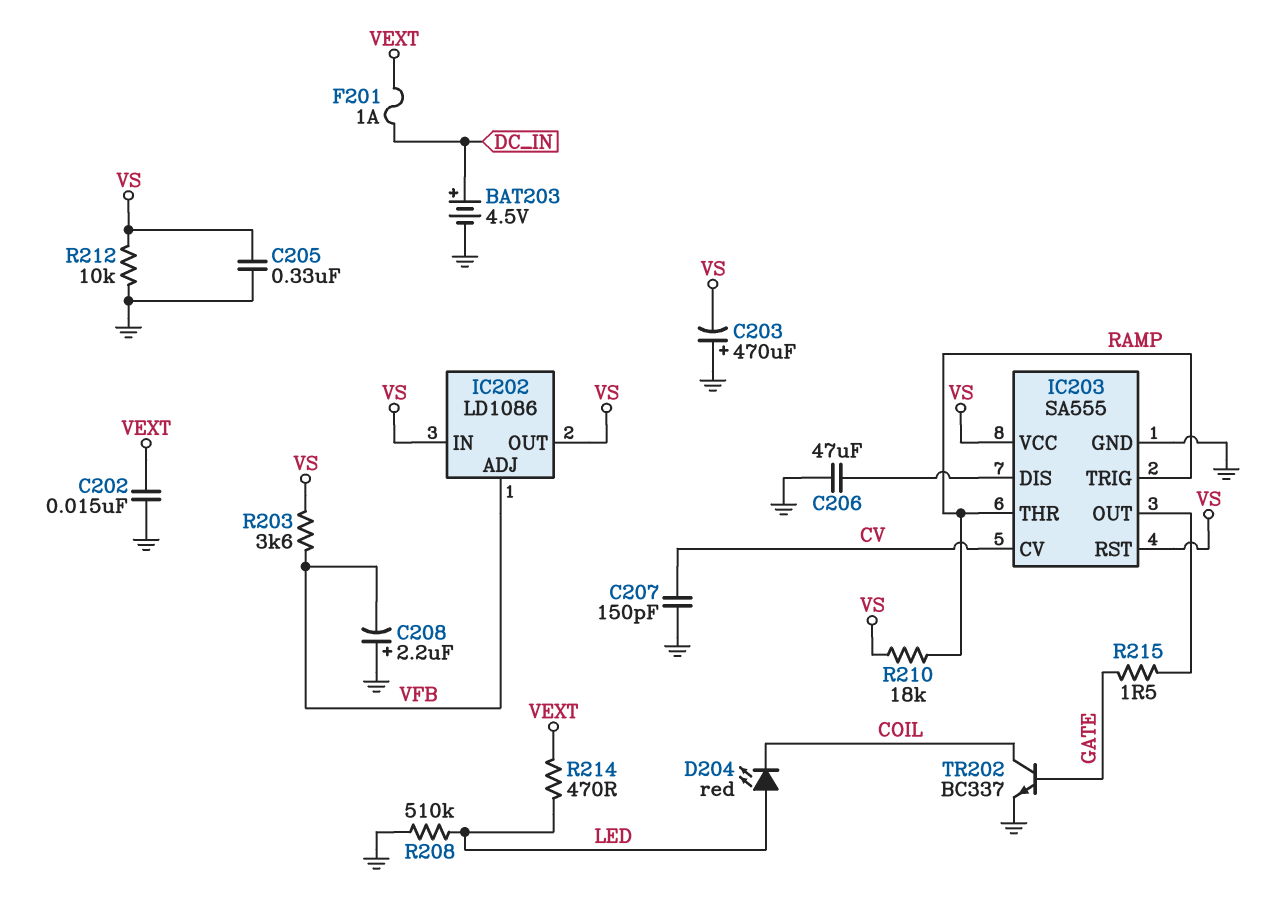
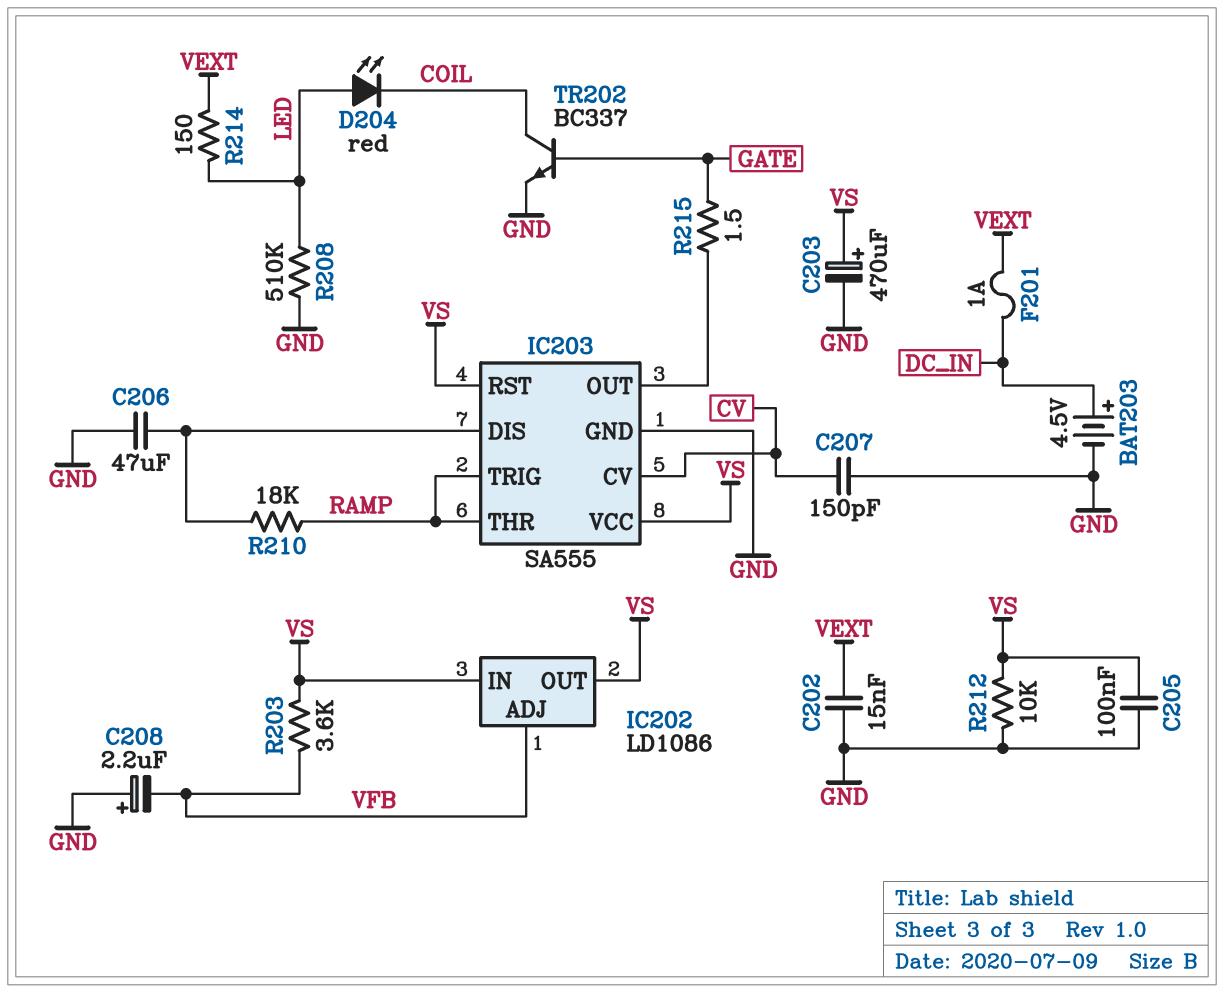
C203: 470uF (plus GND, minus VS) -> 470uF (plus VS, minus GND)
C205: 330nF (GND, VS) -> 100nF (GND, VS)
R210: 18k (RAMP, VS) -> 18k (IC203/DIS, RAMP)
R214: 470 (LED, VEXT) -> 150 (LED, VEXT)

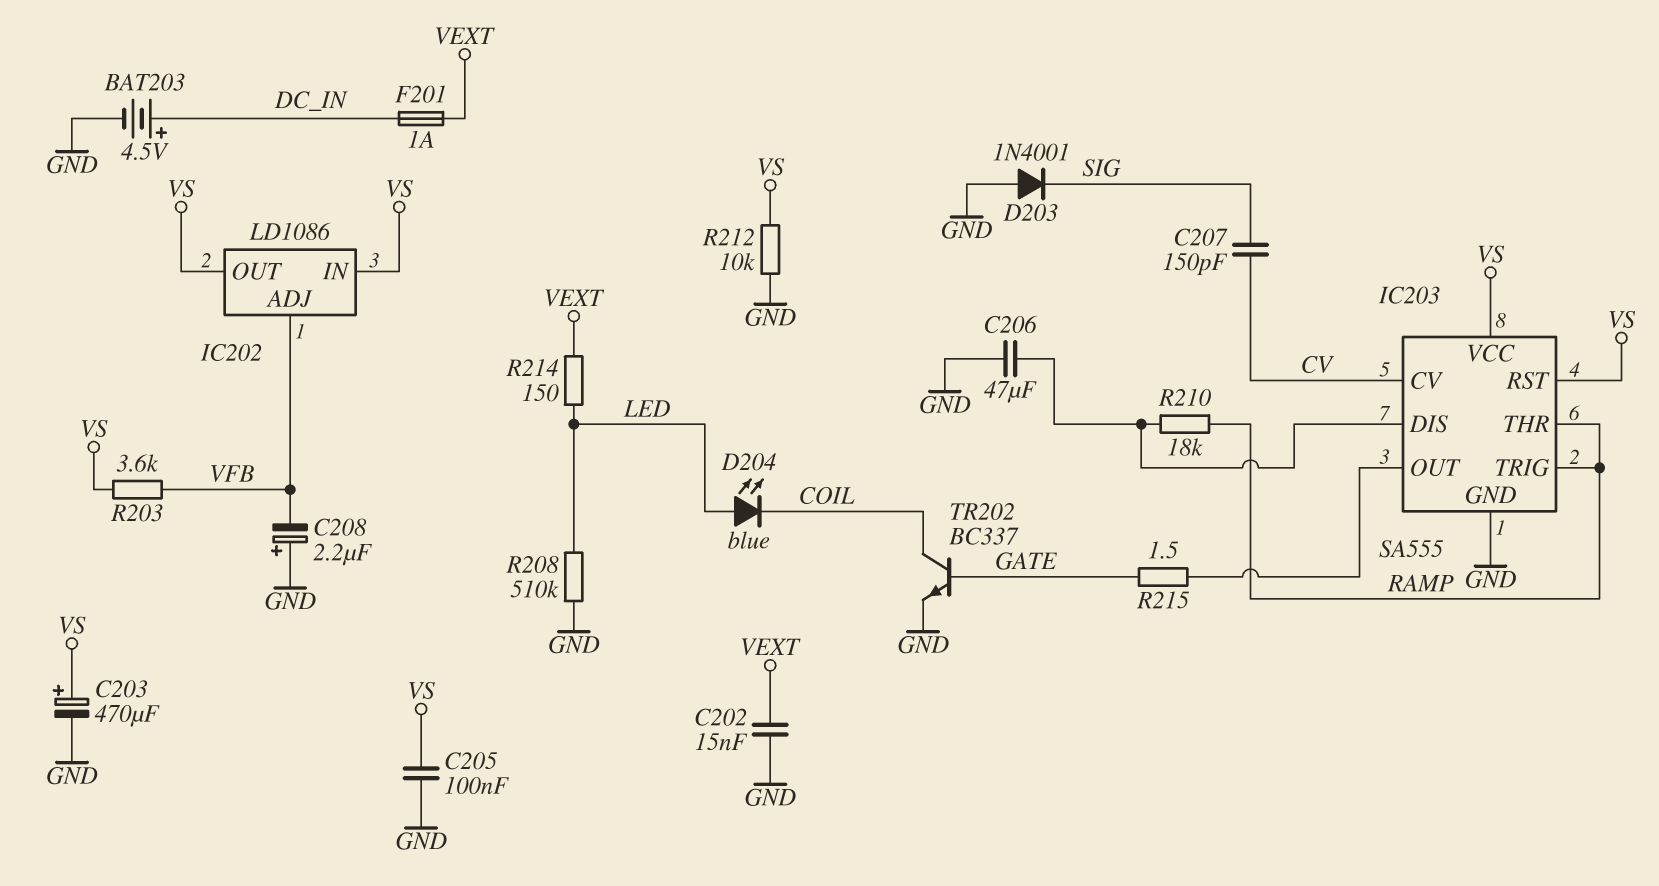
C207: 150pF (CV, GND) -> 150pF (CV, SIG)
D203: none -> diode 1N4001 (A GND, K SIG)
D204: LED red (A LED, K COIL) -> LED blue (A LED, K COIL)

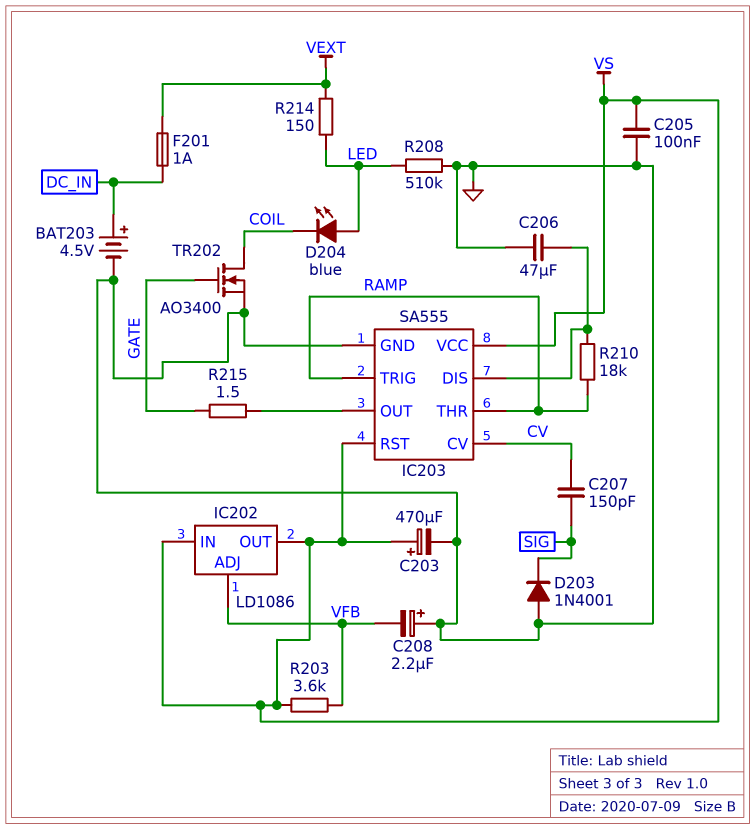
C202: 15nF (GND, VEXT) -> none
R212: 10k (GND, VS) -> none
TR202: NPN BC337 (B GATE, C COIL, E GND) -> NMOS AO3400 (G GATE, D COIL, S GND)

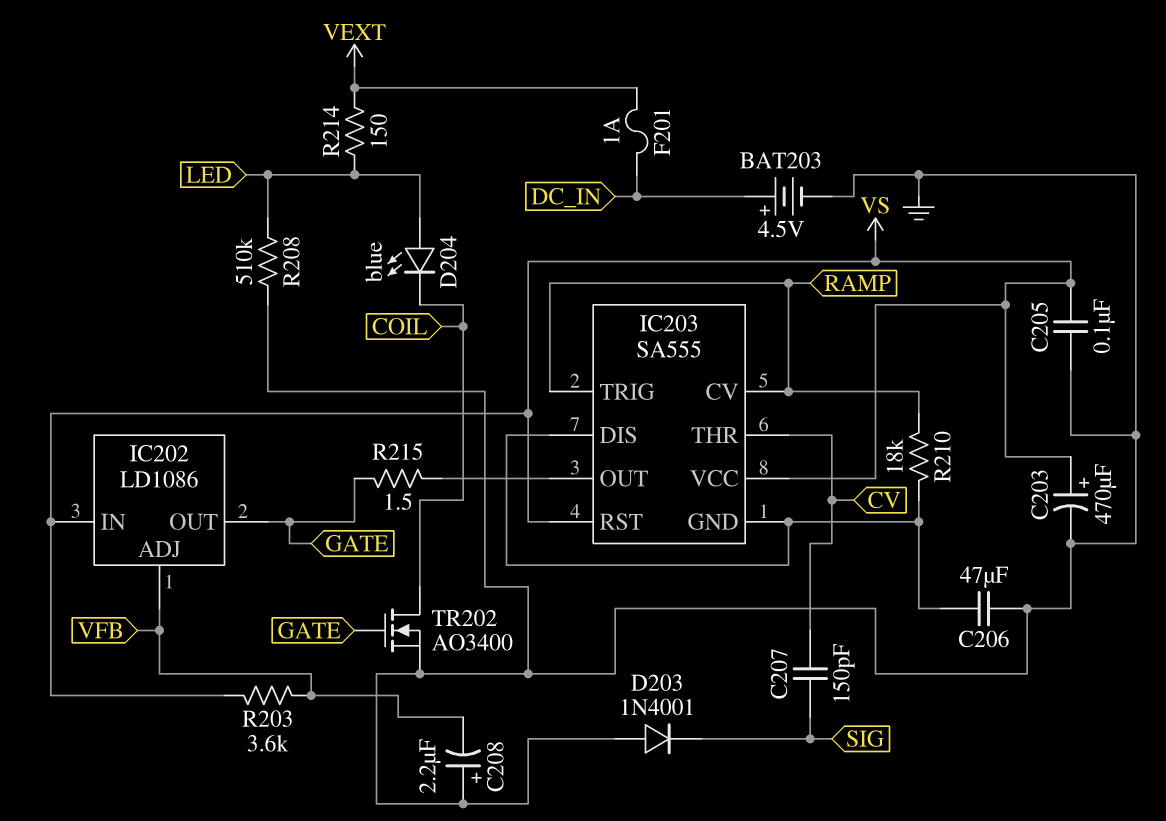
IC202 pin OUT: VS -> GATE
IC203 pin CV: CV -> RAMP
IC203 pin GND: GND -> IC203/DIS
IC203 pin THR: RAMP -> CV

